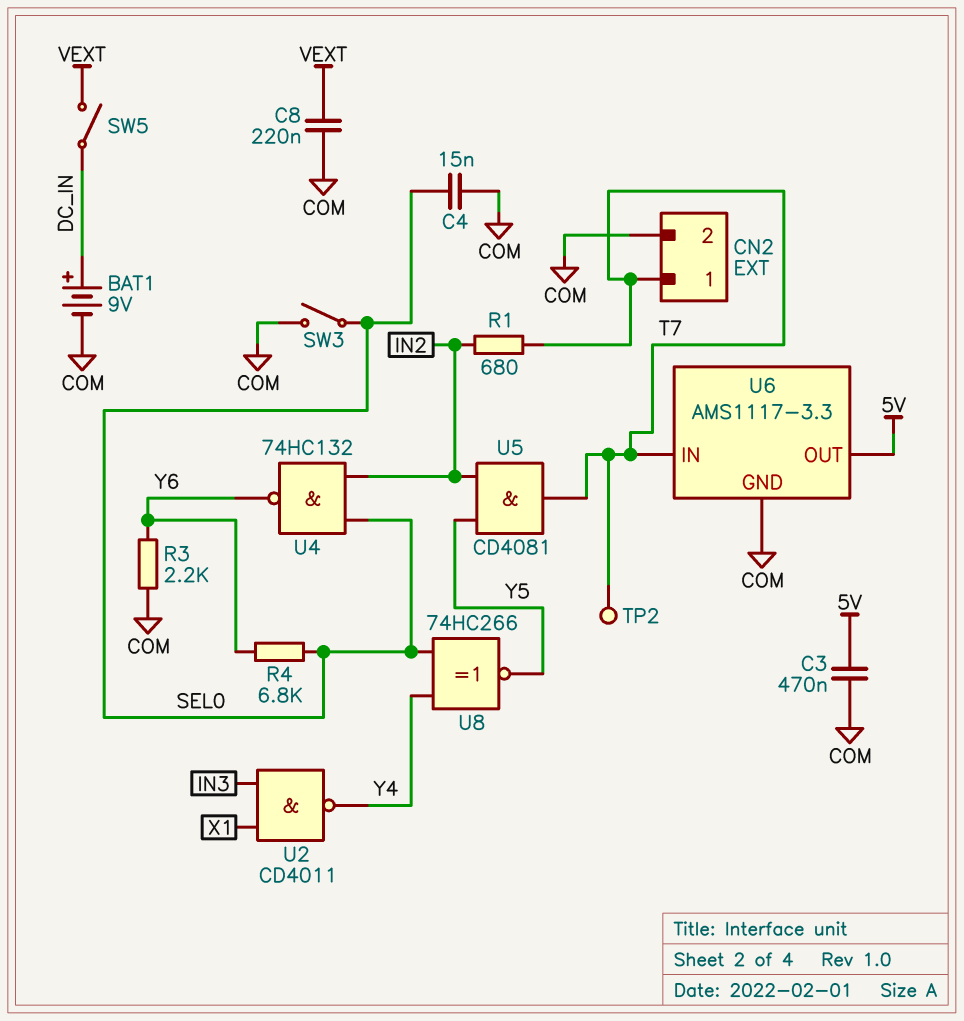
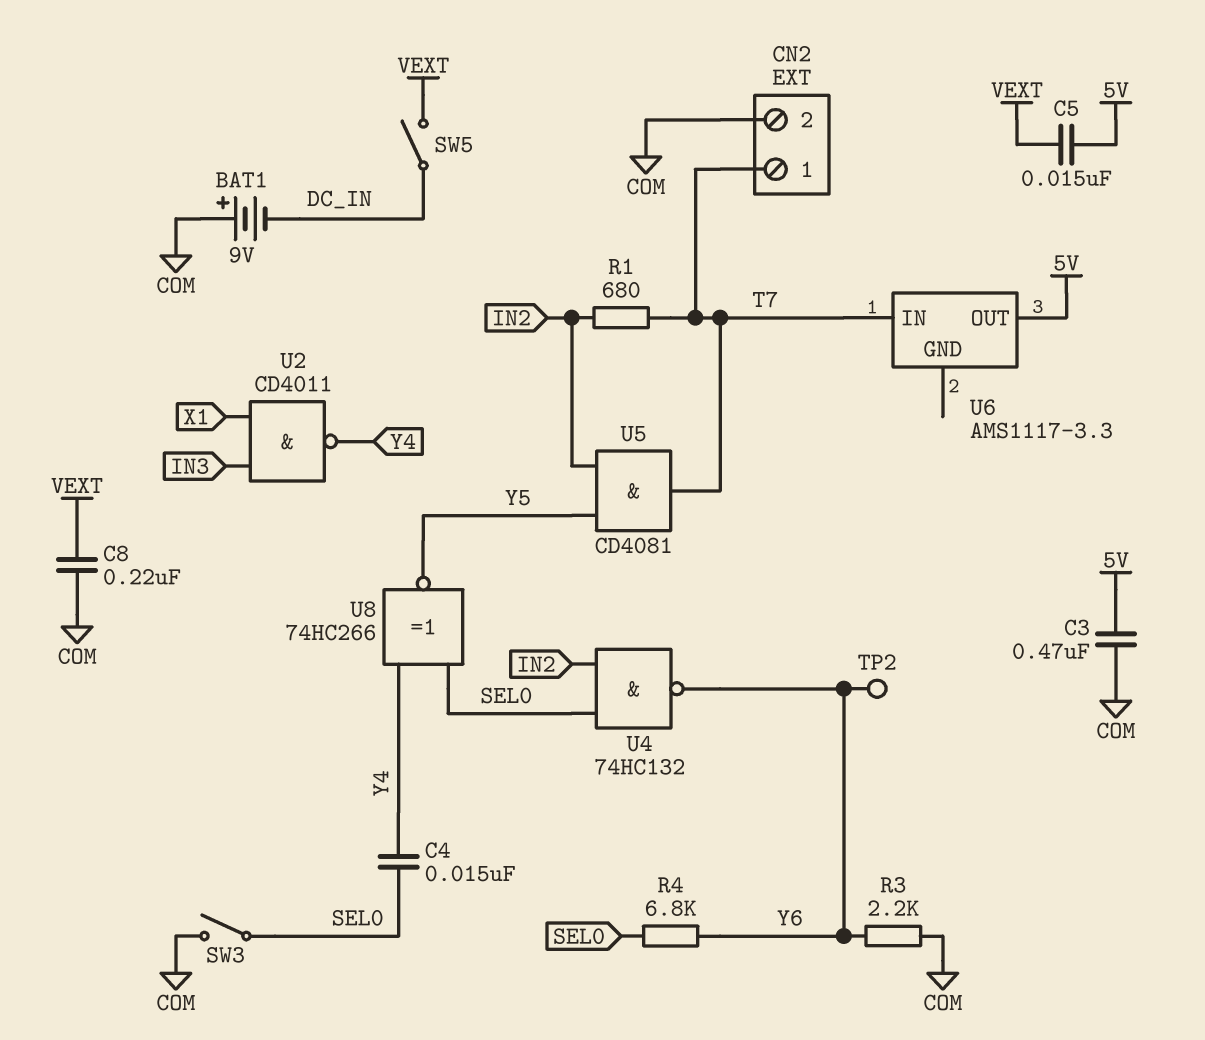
BAT1: 9V (plus DC_IN, minus COM) -> 9V (plus COM, minus DC_IN)
C4: 15nF (COM, SEL0) -> 15nF (SEL0, Y4)
C5: none -> 15nF (5V, VEXT)
TP2: test point (T7) -> test point (Y6)
U6 pin GND: COM -> none

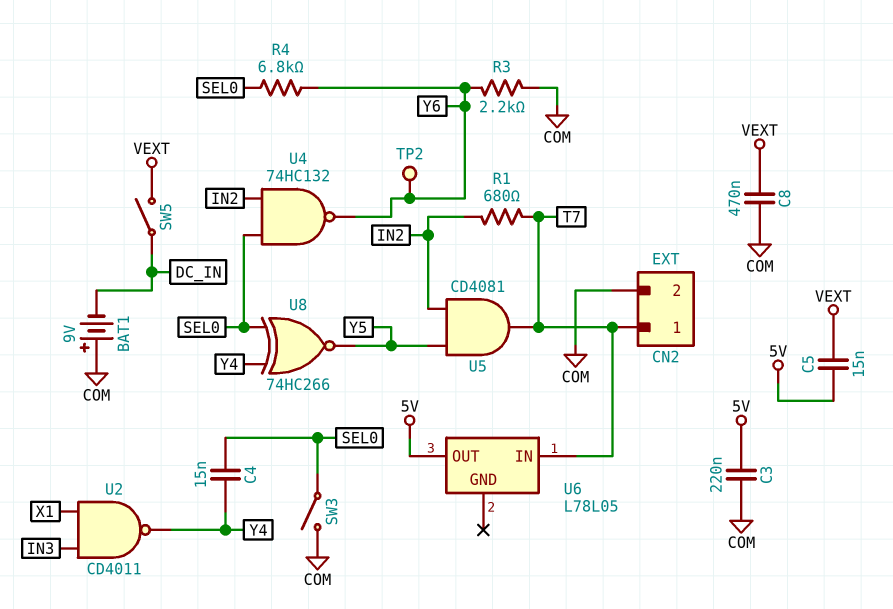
C3: 470nF (5V, COM) -> 220nF (5V, COM)
C8: 220nF (COM, VEXT) -> 470nF (COM, VEXT)
U6: AMS1117-3.3 -> L78L05

